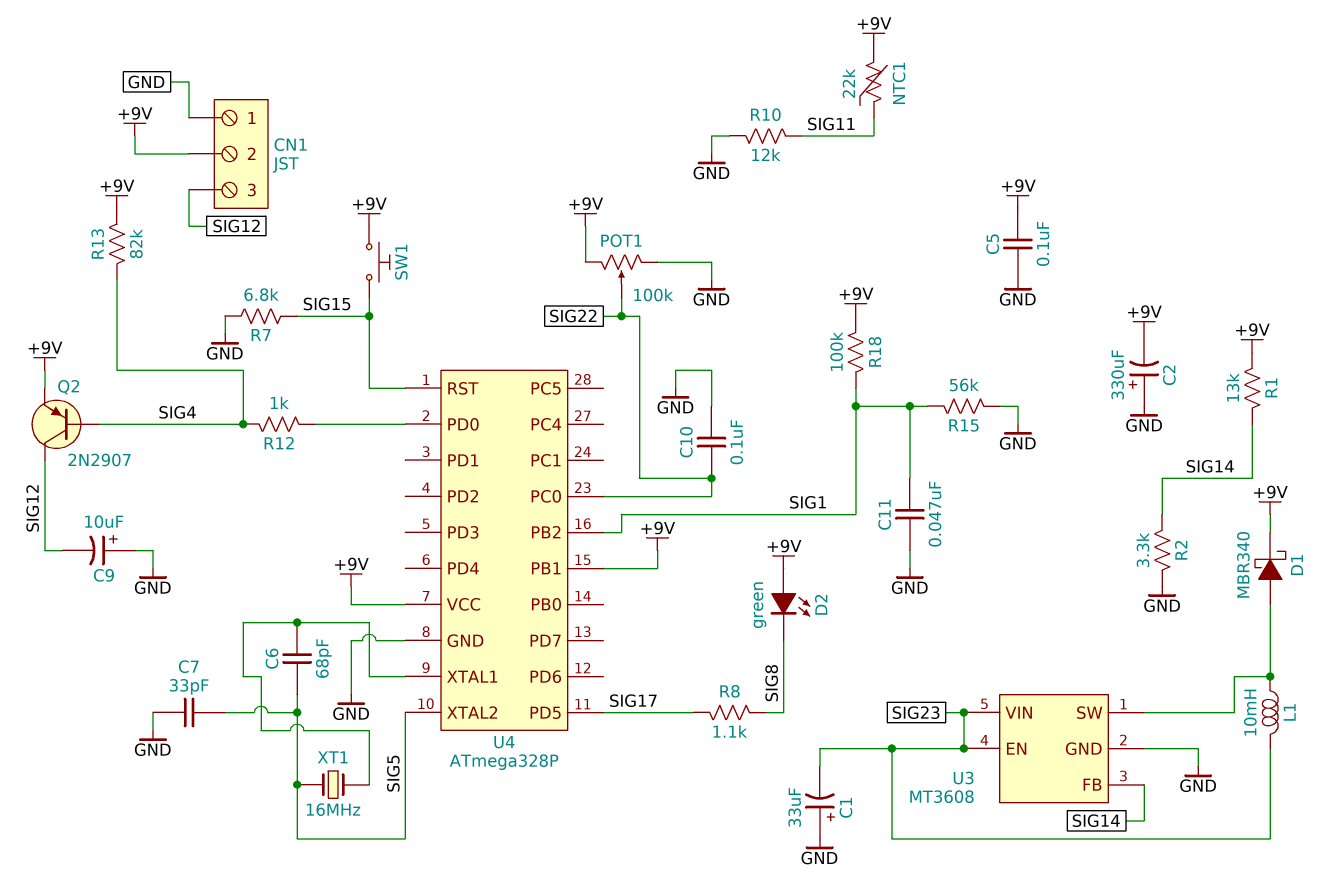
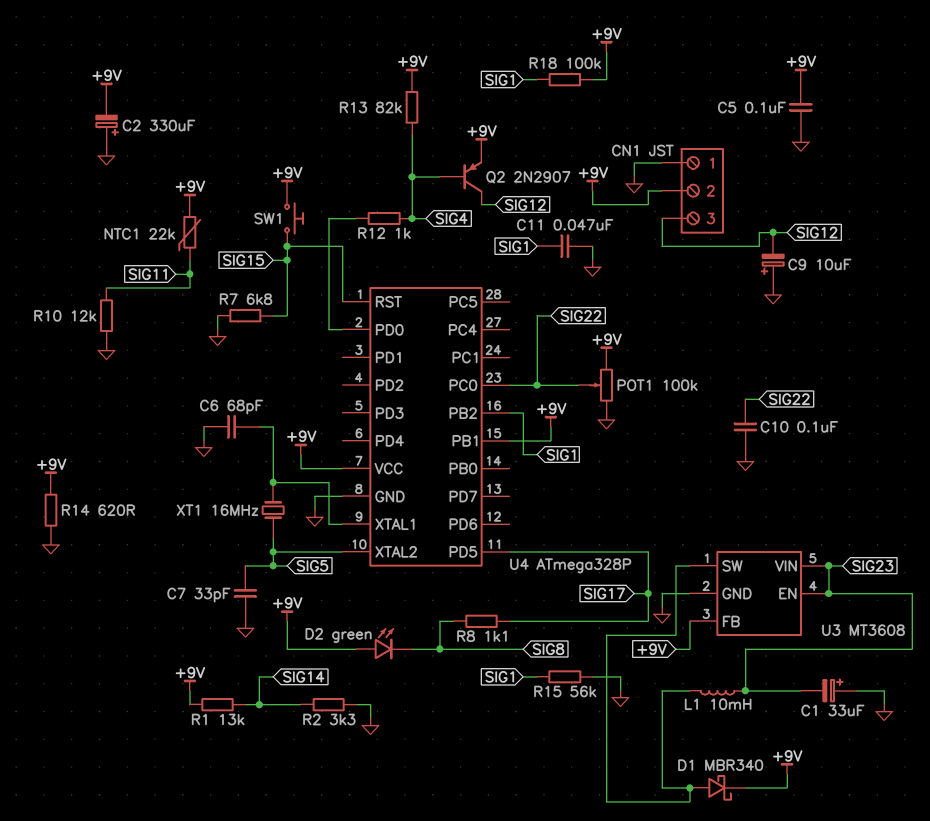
C6: 68pF (SIG5, U4/XTAL1) -> 68pF (GND, U4/XTAL1)
R14: none -> 620 (+9V, GND)
U3 pin FB: SIG14 -> +9V

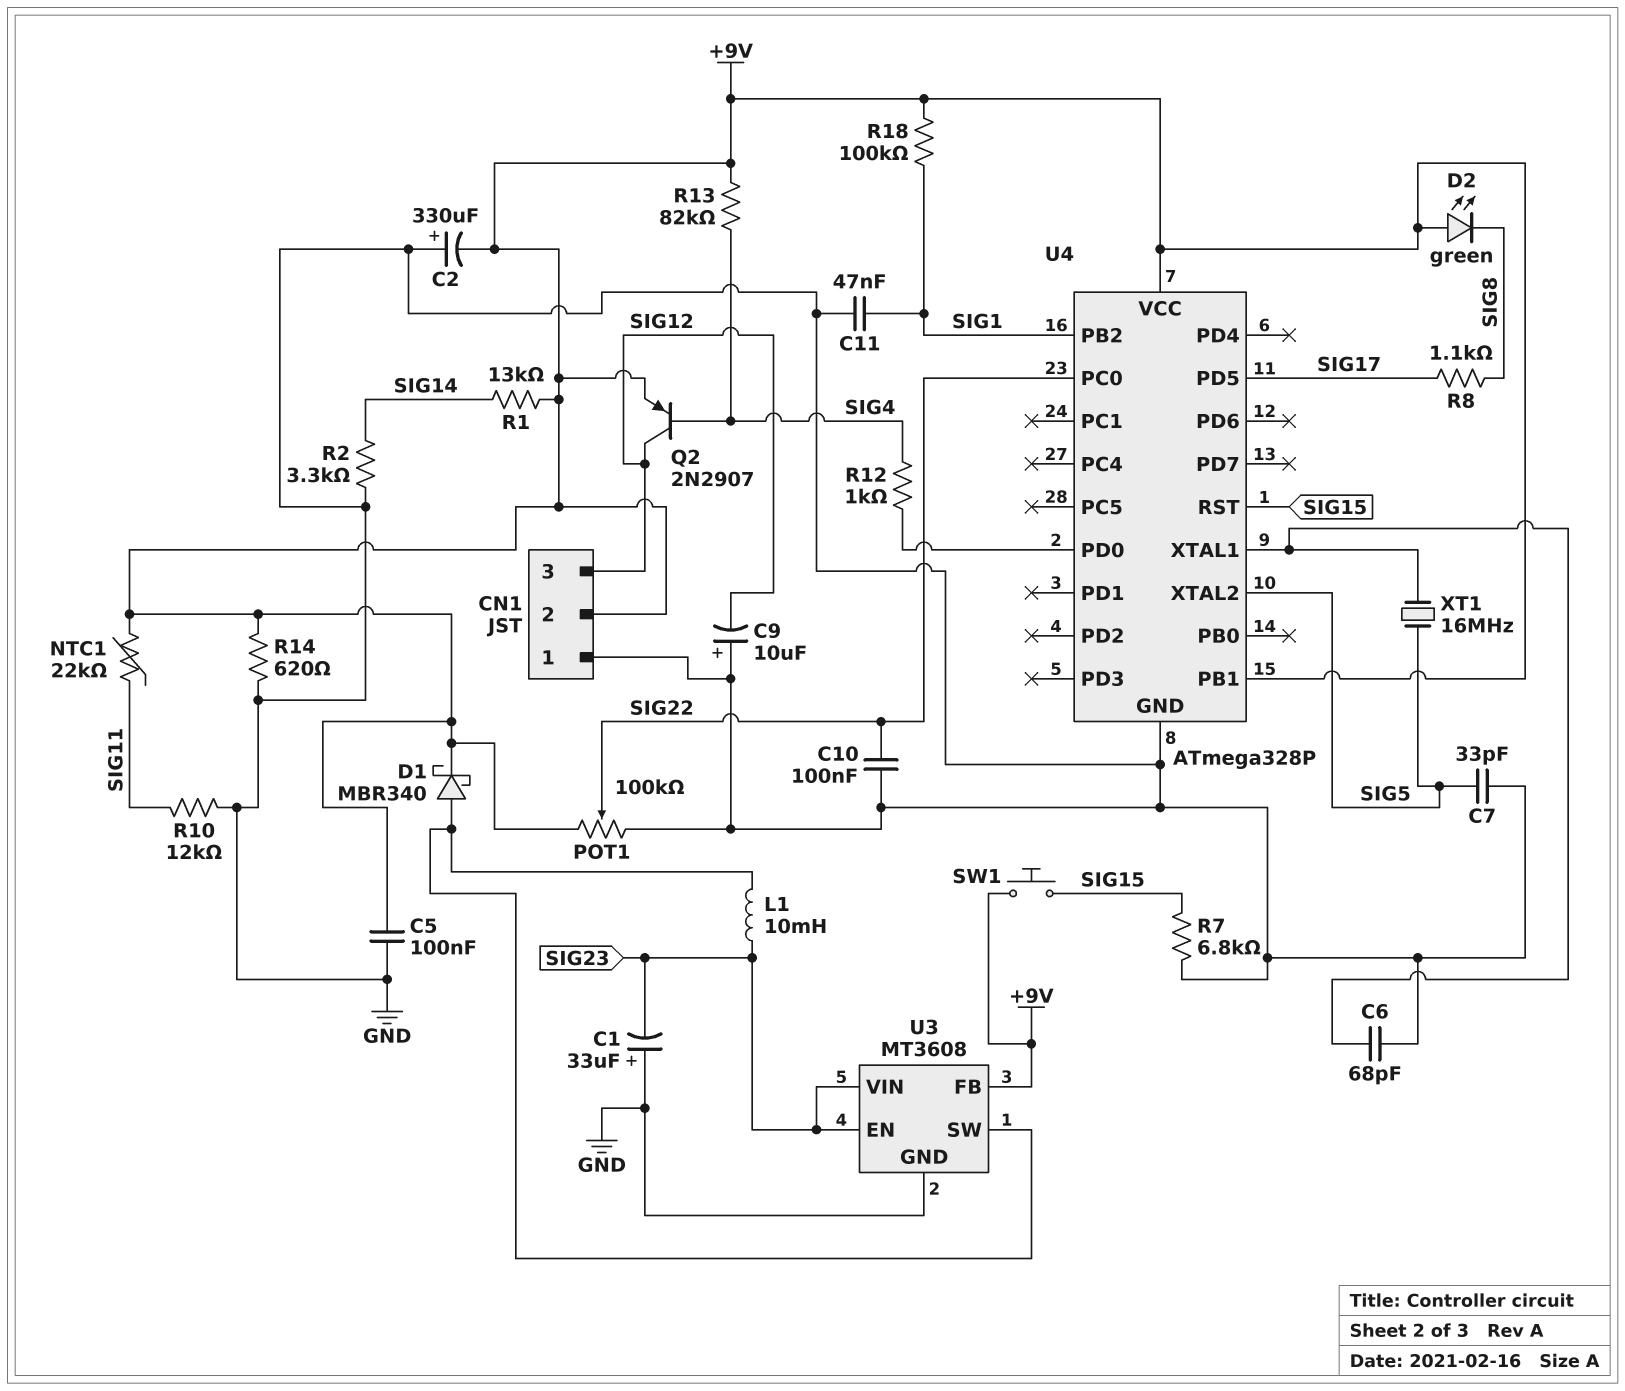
R15: 56k (GND, SIG1) -> none

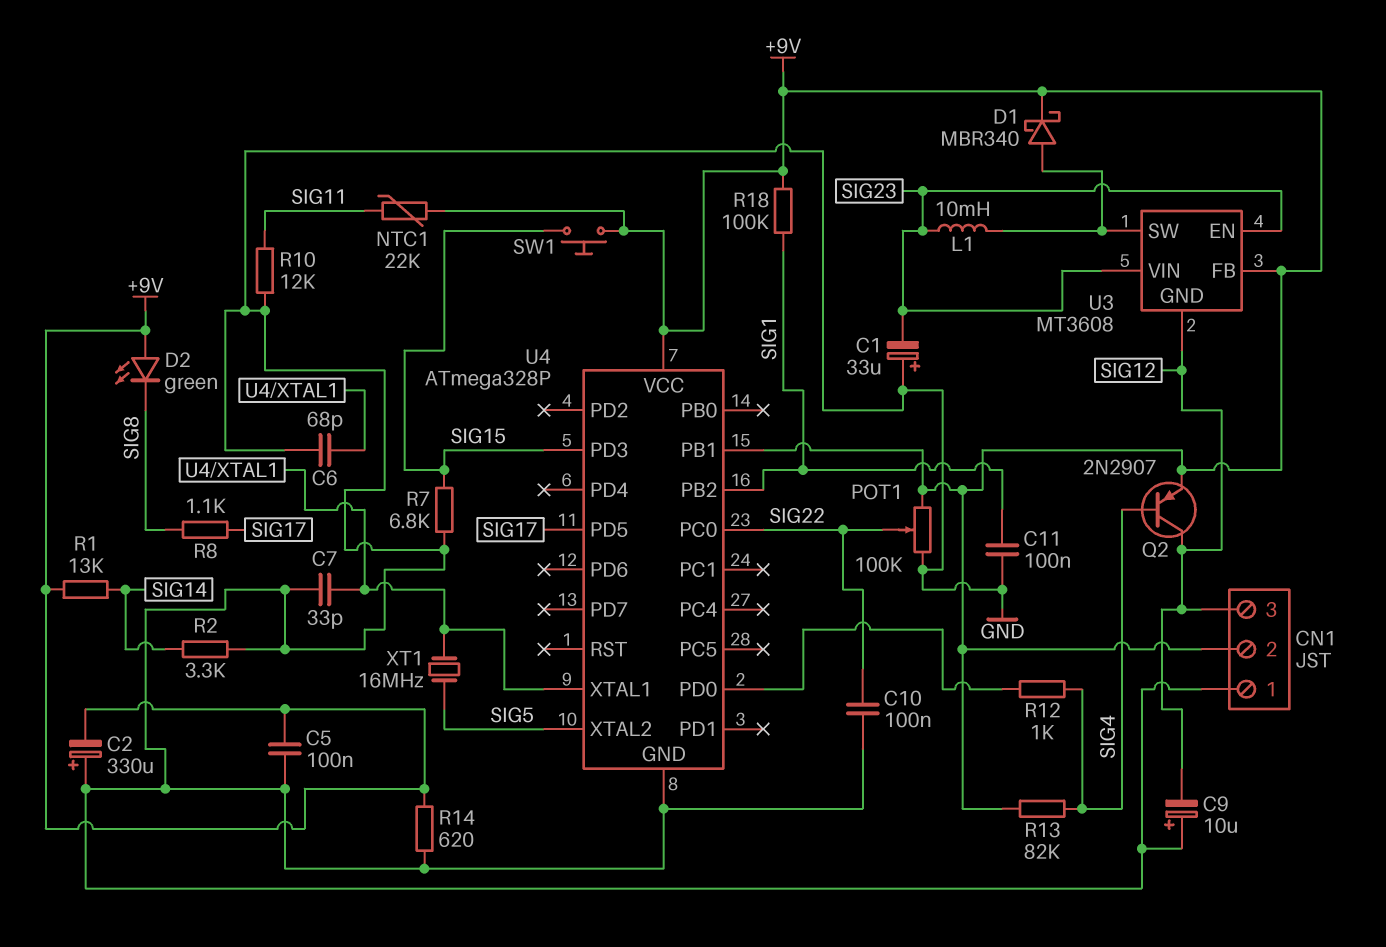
C7: 33pF (GND, SIG5) -> 33pF (GND, U4/XTAL1)
C11: 47nF (GND, SIG1) -> 100nF (GND, SIG1)
U3 pin GND: GND -> SIG12
U4 pin PD3: none -> SIG15
U4 pin RST: SIG15 -> none

